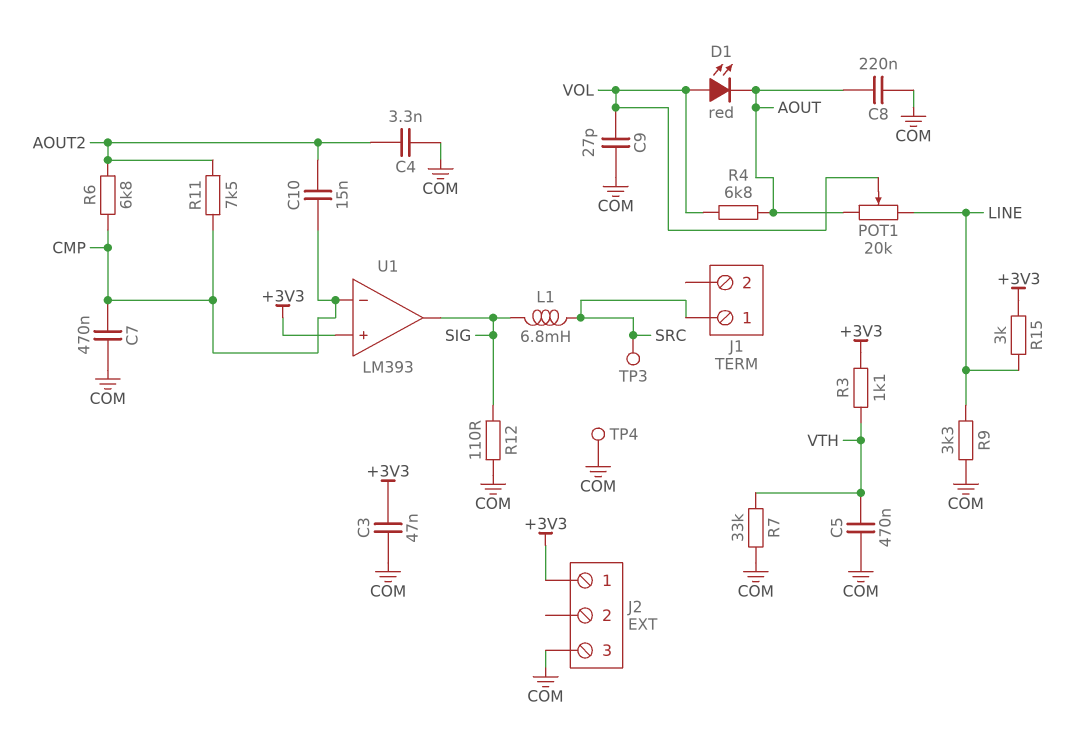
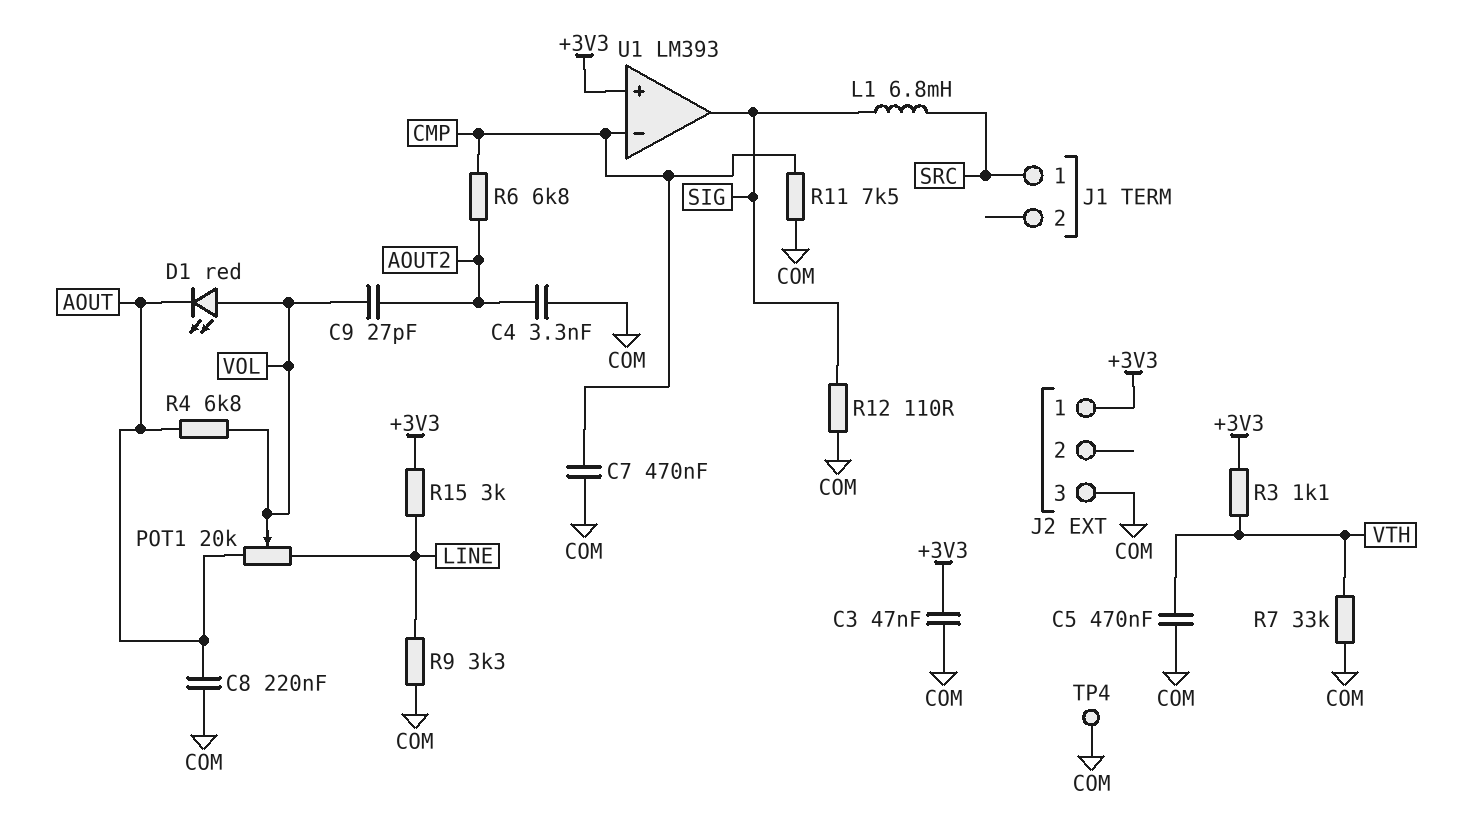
C9: 27pF (COM, VOL) -> 27pF (AOUT2, VOL)
C10: 15nF (AOUT2, CMP) -> none
R11: 7.5k (AOUT2, CMP) -> 7.5k (CMP, COM)
TP3: test point (SRC) -> none

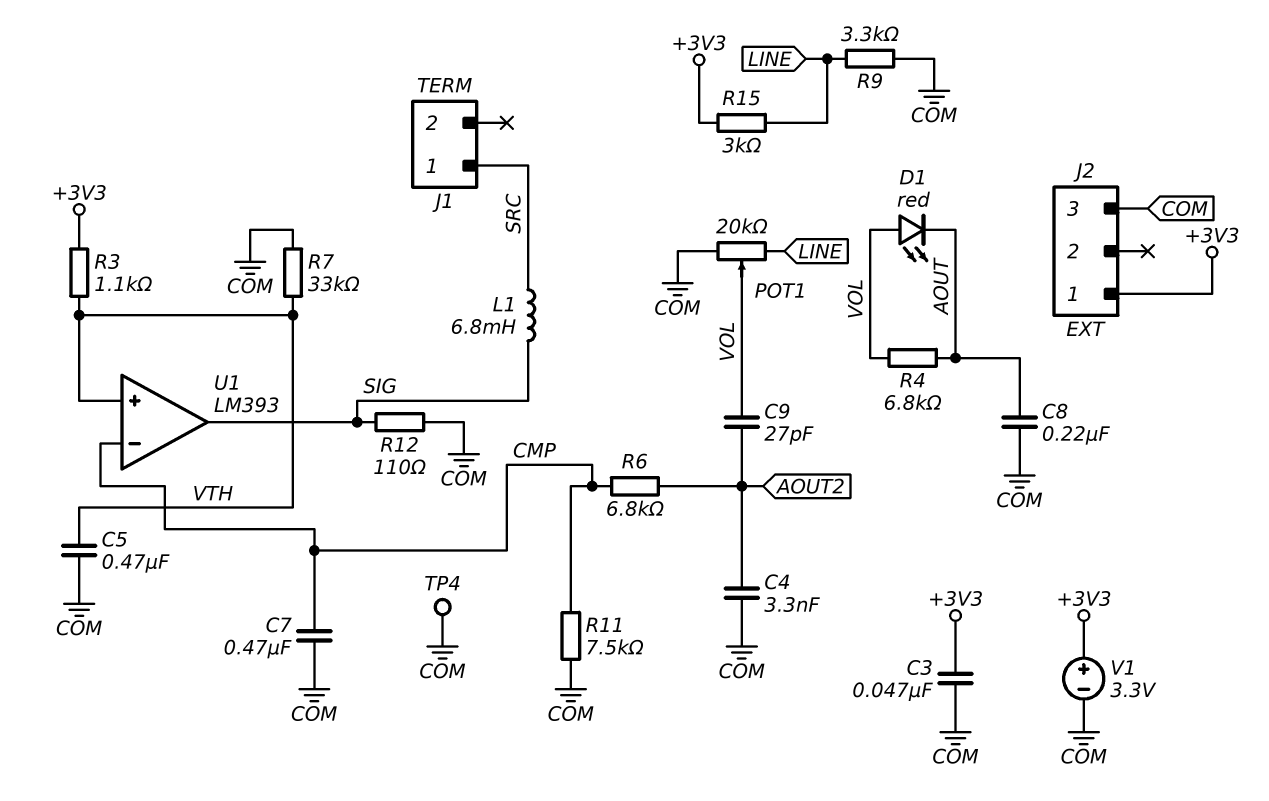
POT1: 20k (AOUT, LINE, wiper VOL) -> 20k (COM, LINE, wiper VOL)
U1 pin in+: +3V3 -> VTH
V1: none -> 3.3V (plus +3V3, minus COM)

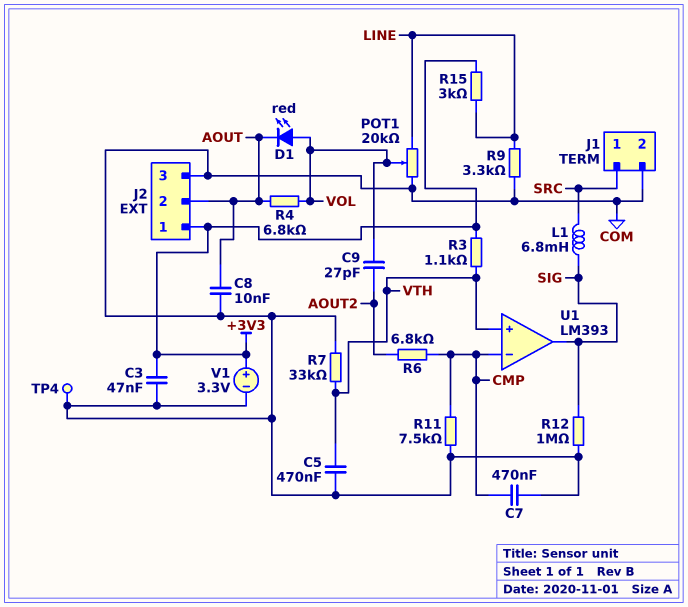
C4: 3.3nF (AOUT2, COM) -> none
C8: 220nF (AOUT, COM) -> 10nF (AOUT, COM)
J1 pin 2: none -> COM
J2 pin 2: none -> AOUT
R12: 110 (COM, SIG) -> 1M (COM, SIG)

